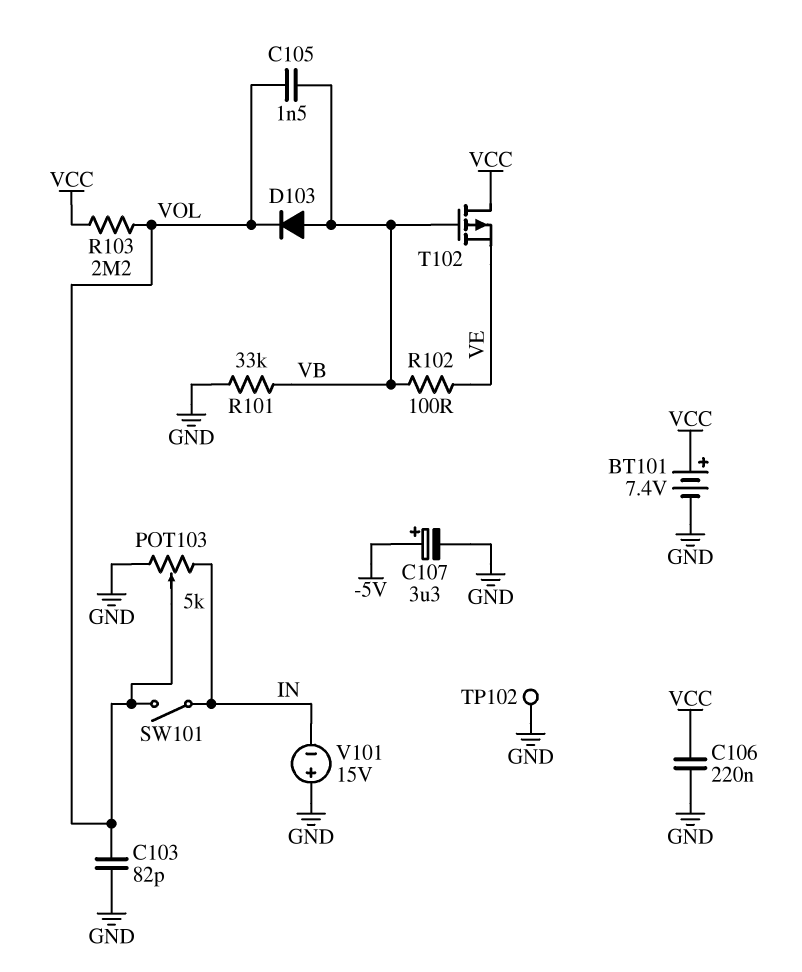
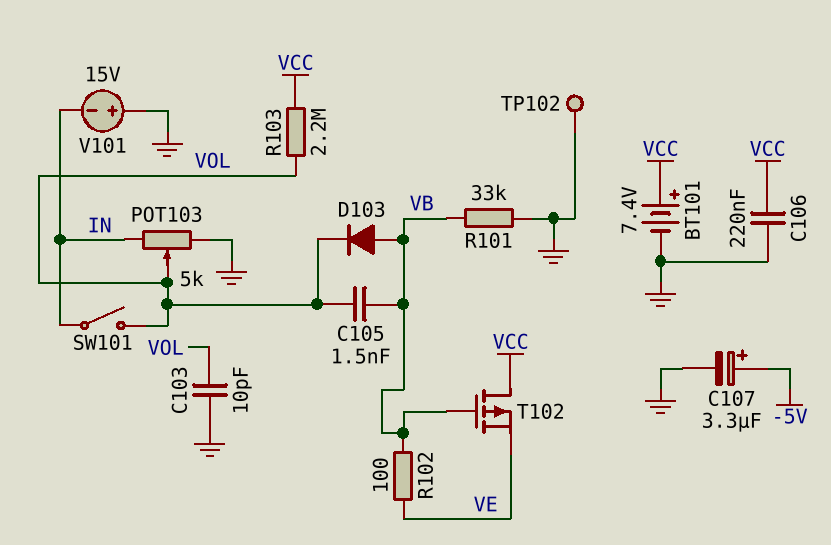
C103: 82pF (GND, VOL) -> 10pF (GND, VOL)

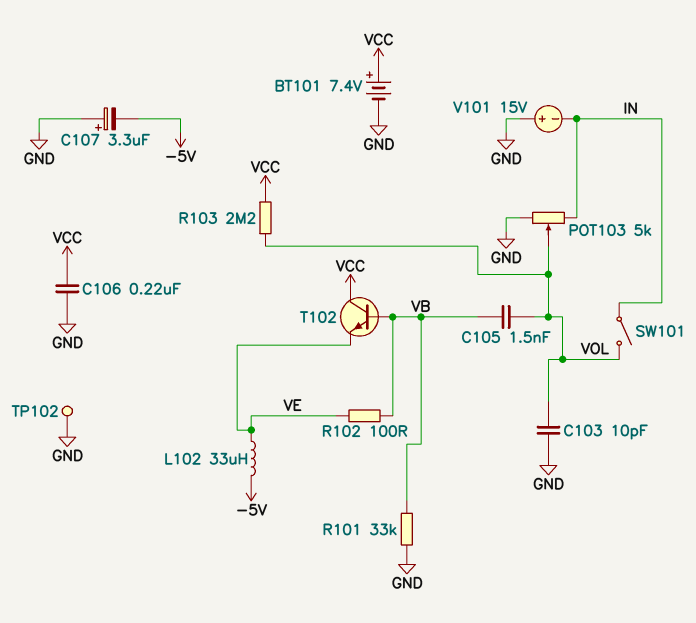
C107: 3.3uF (plus -5V, minus GND) -> 3.3uF (plus GND, minus -5V)
D103: diode (A VB, K VOL) -> none
L102: none -> 33uH (-5V, VE)
T102: PMOS (G VB, D VCC, S VE) -> NPN (B VB, C VCC, E VE)

